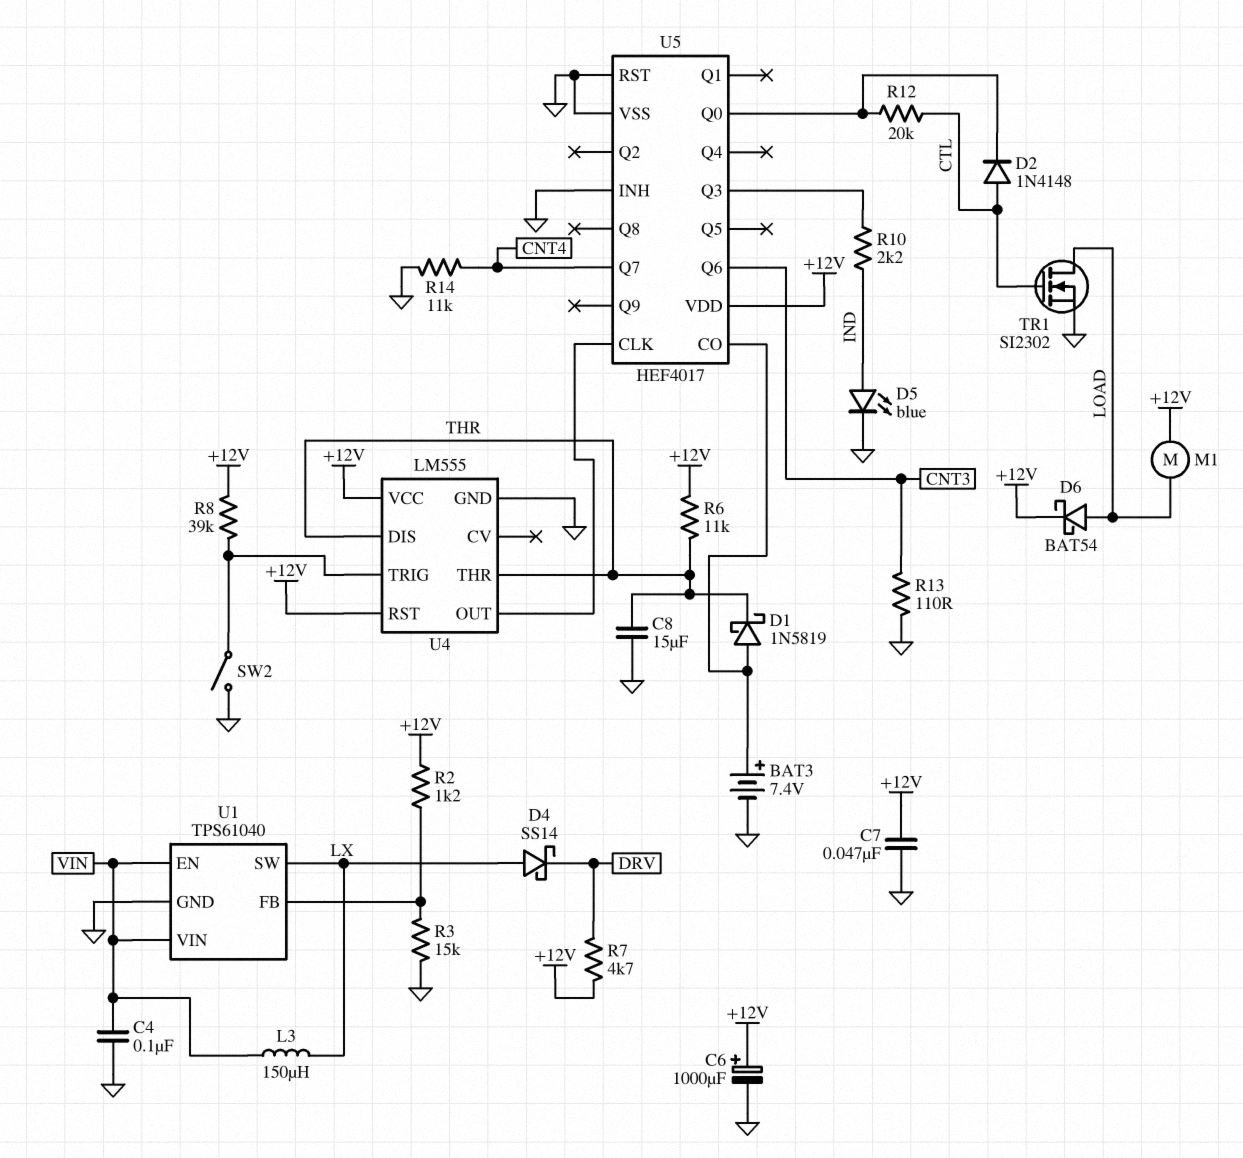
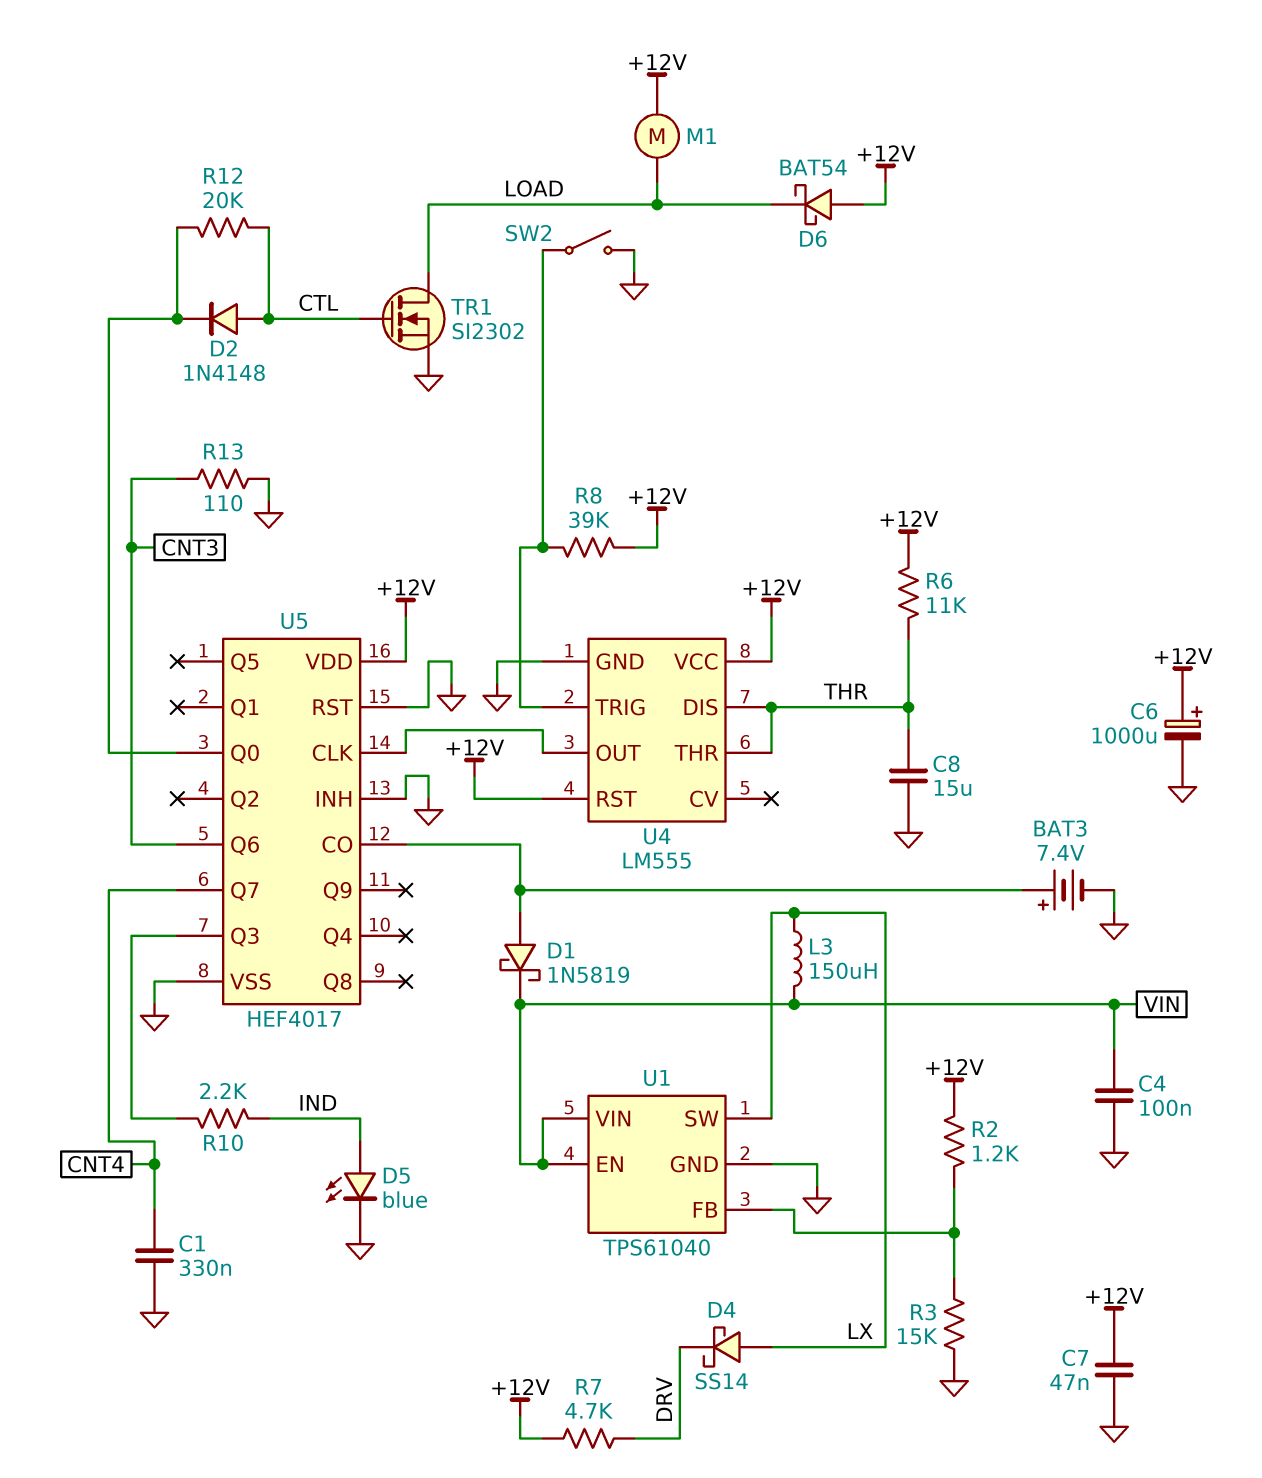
C1: none -> 330nF (CNT4, GND)
D1: schottky 1N5819 (A U5/CO, K THR) -> schottky 1N5819 (A U5/CO, K VIN)
D6: schottky BAT54 (A LOAD, K +12V) -> schottky BAT54 (A +12V, K LOAD)
R14: 11k (CNT4, GND) -> none

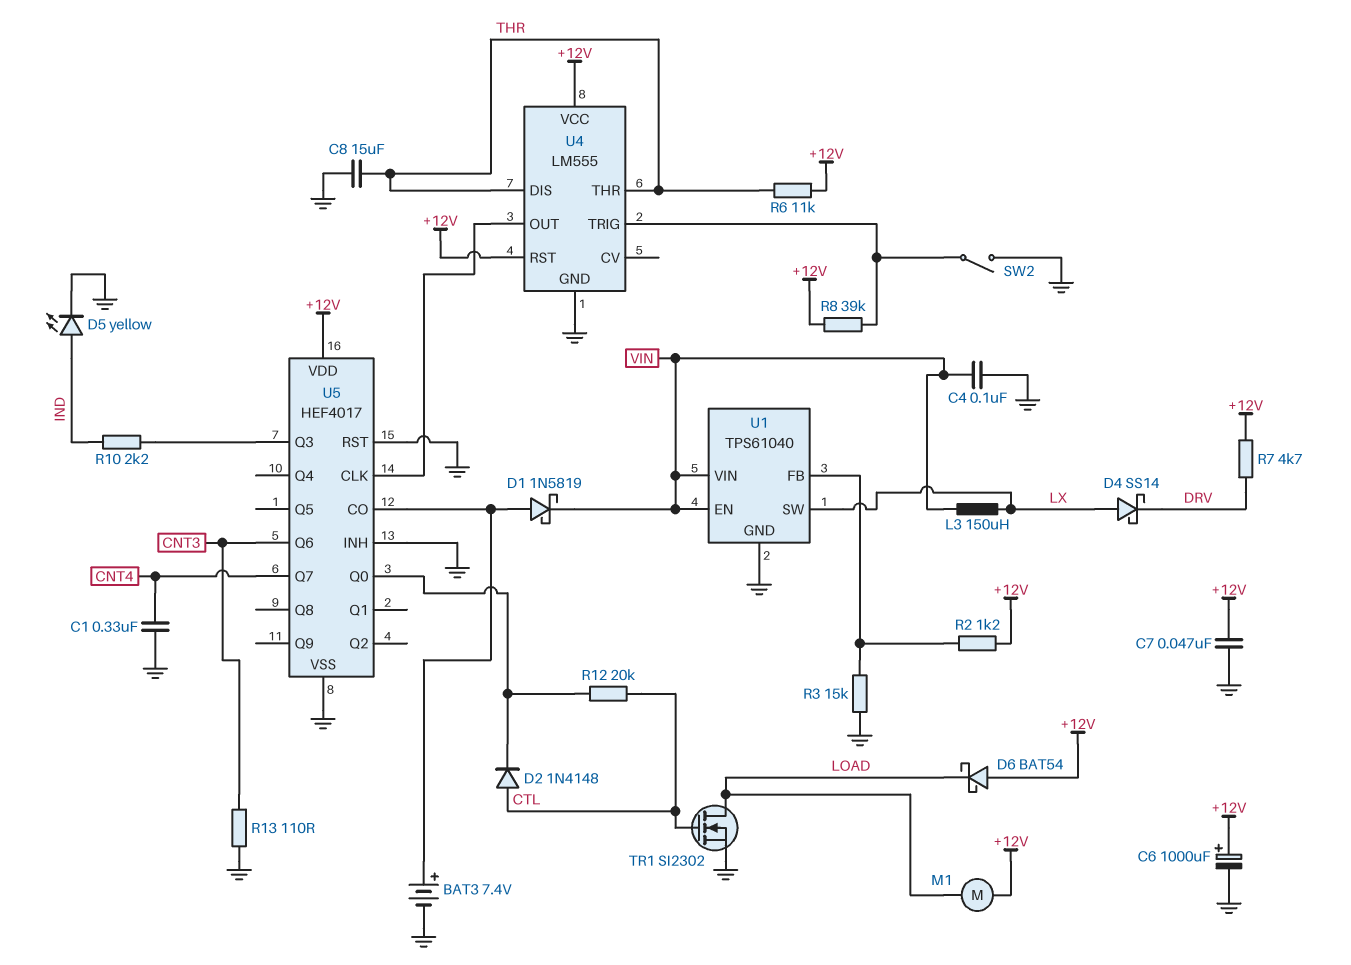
D5: LED blue (A IND, K GND) -> LED yellow (A IND, K GND)

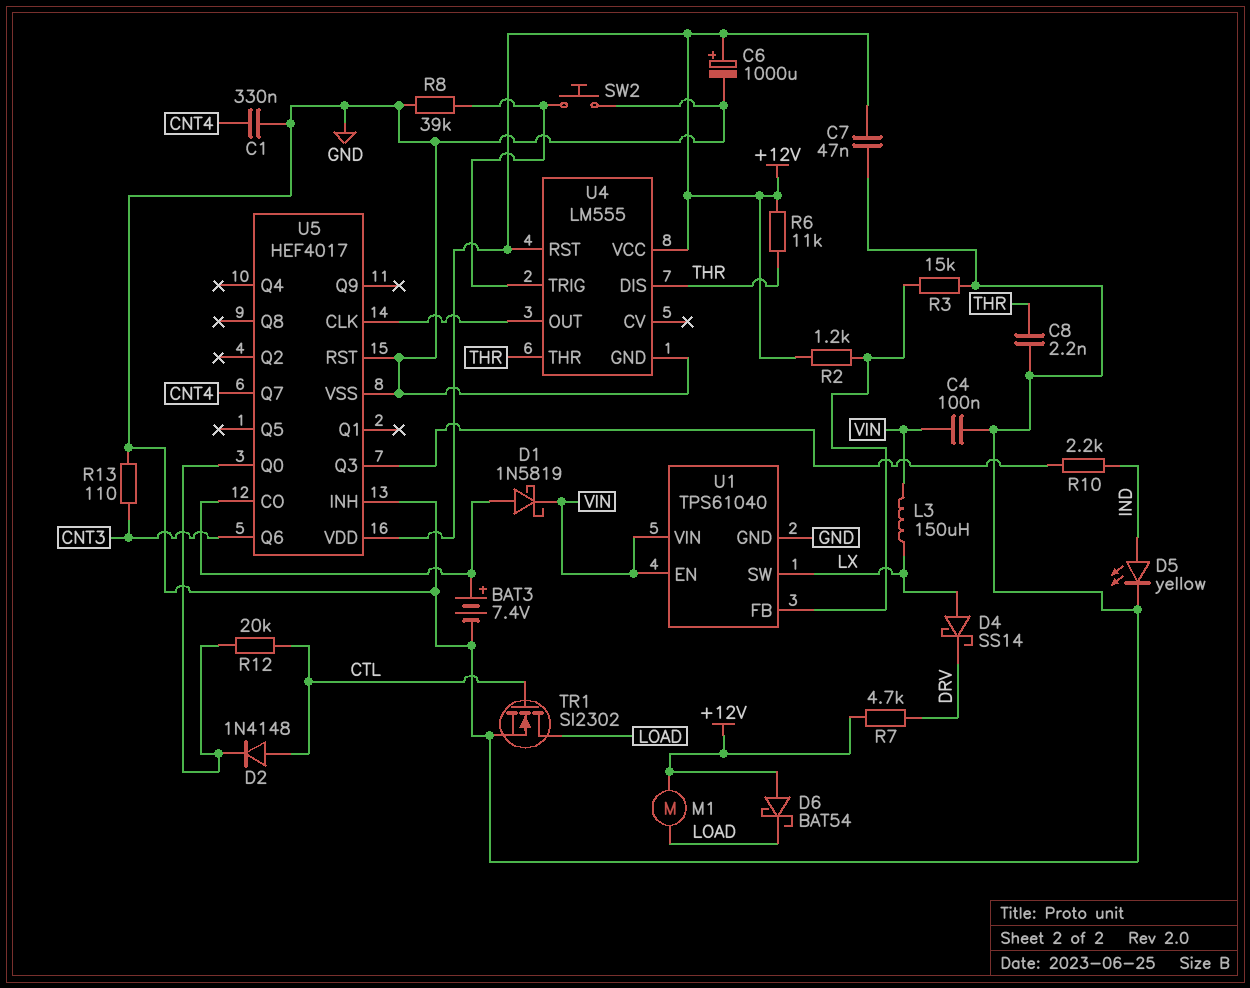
C8: 15uF (GND, THR) -> 2.2nF (GND, THR)
R8: 39k (+12V, U4/TRIG) -> 39k (GND, U4/TRIG)
SW2: switch (GND, U4/TRIG) -> button (GND, U4/TRIG)

